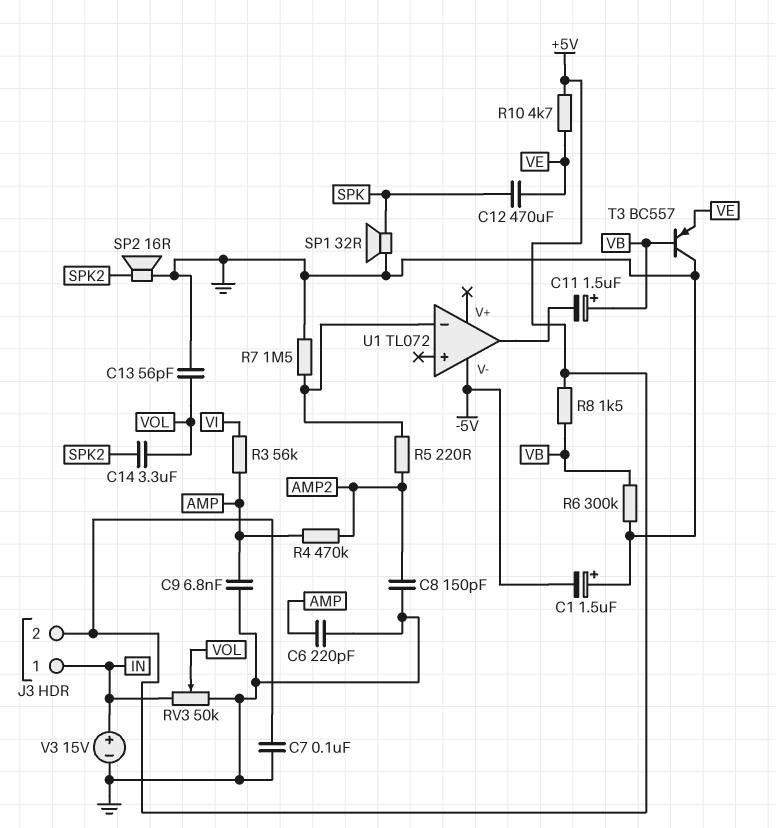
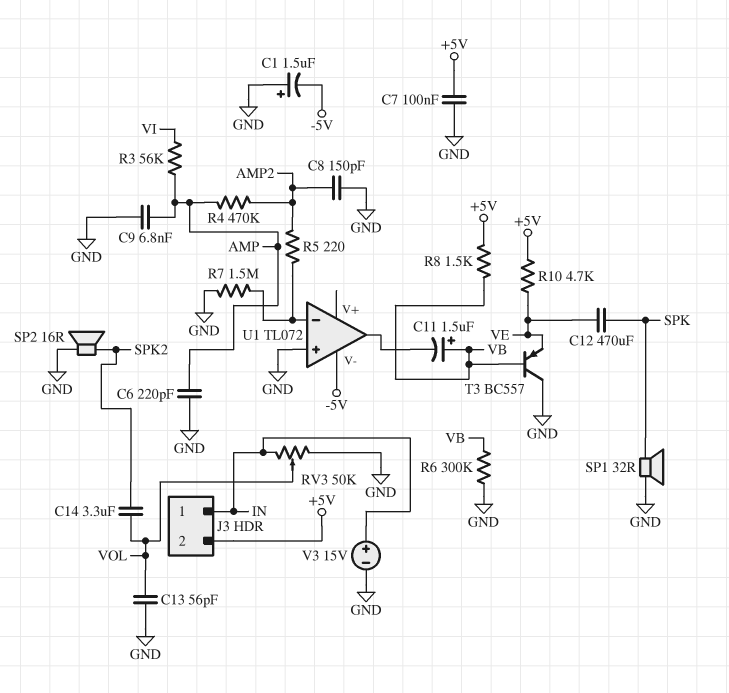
U1 pin in+: none -> GND

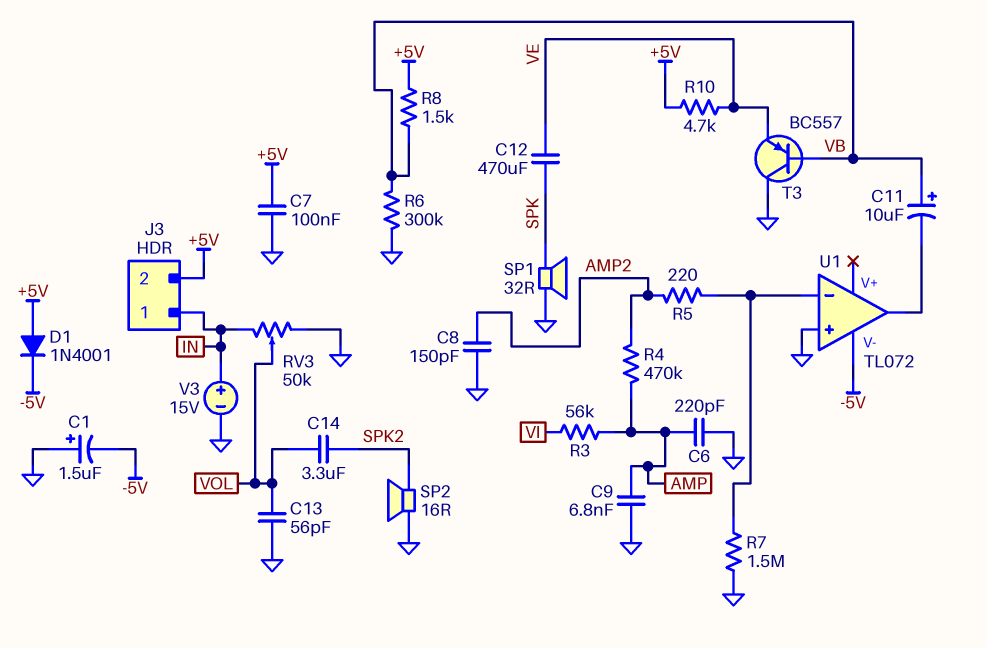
C11: 1.5uF (plus VB, minus U1/out) -> 10uF (plus VB, minus U1/out)
D1: none -> diode 1N4001 (A +5V, K -5V)

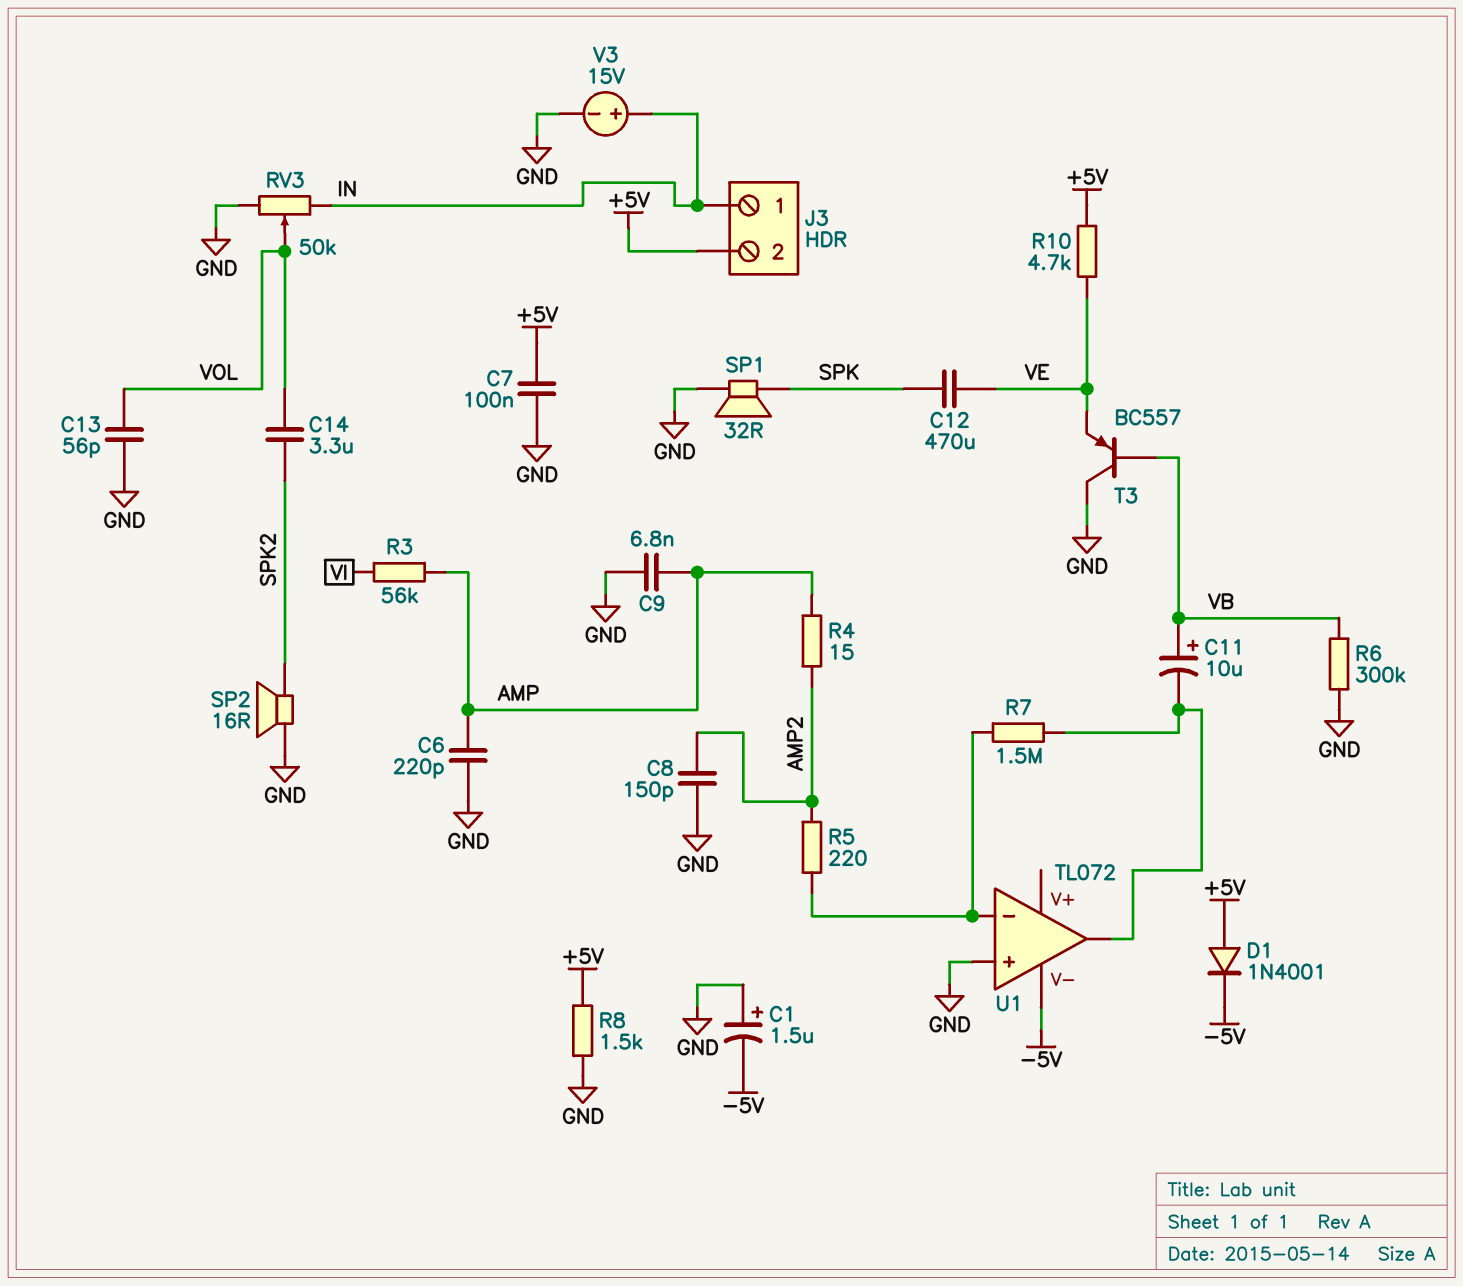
R4: 470k (AMP, AMP2) -> 15 (AMP, AMP2)
R7: 1.5M (GND, U1/in-) -> 1.5M (U1/in-, U1/out)
R8: 1.5k (+5V, VB) -> 1.5k (+5V, GND)

